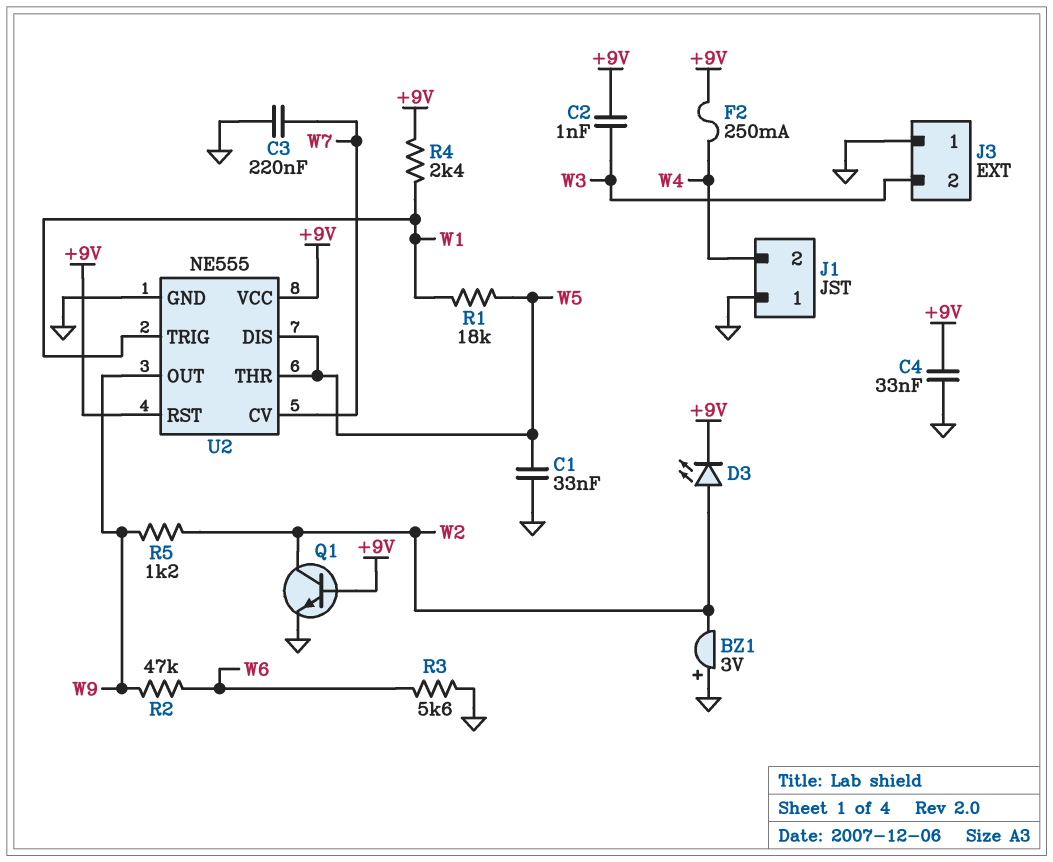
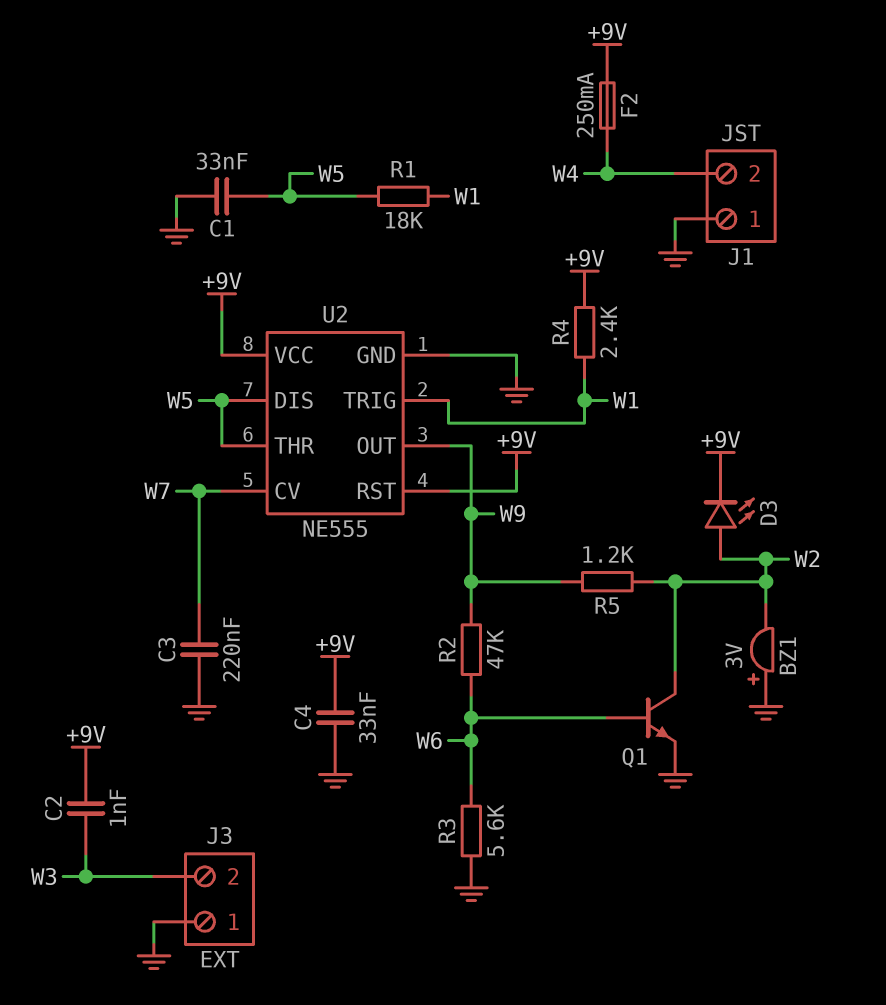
Q1: NPN (B +9V, C W2, E GND) -> NPN (B W6, C W2, E GND)

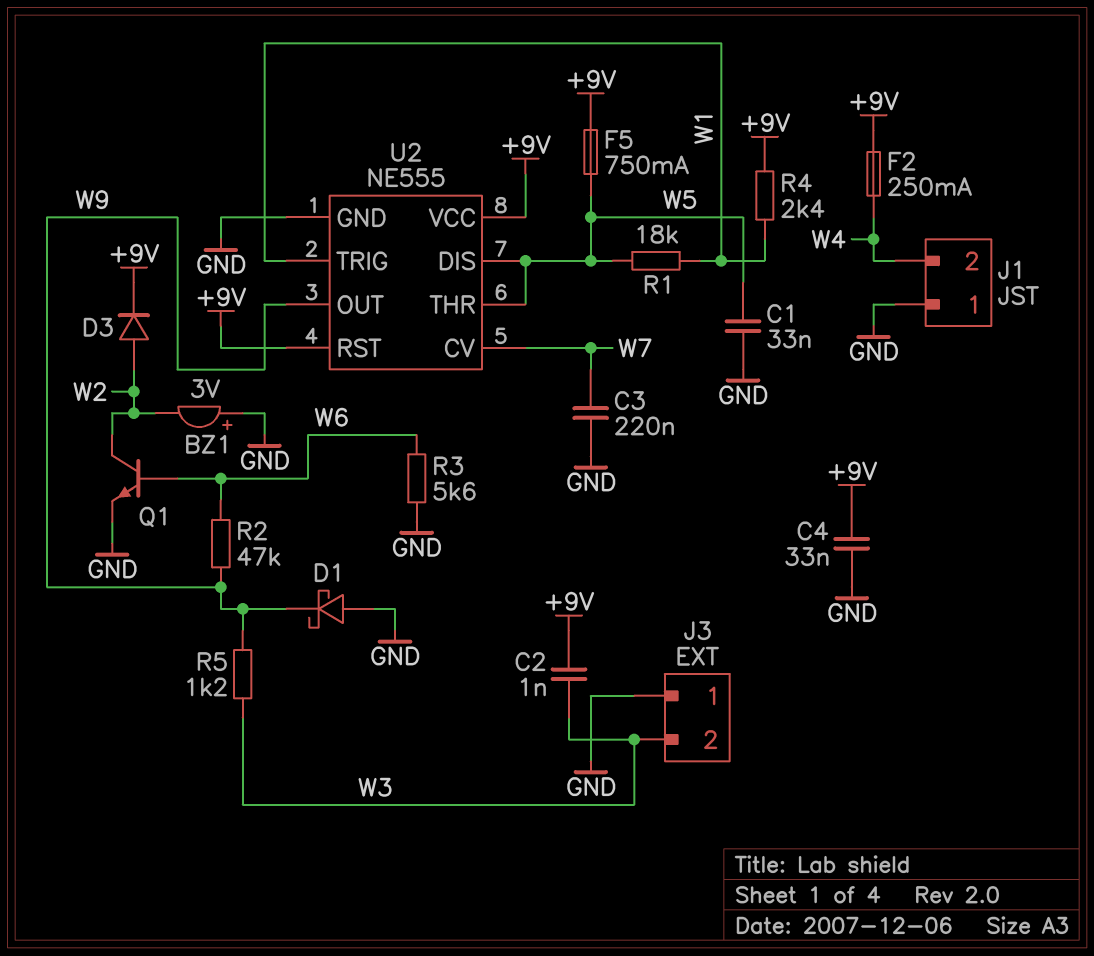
D1: none -> schottky (A GND, K W9)
D3: LED (A W2, K +9V) -> diode (A W2, K +9V)
F5: none -> 750mA (+9V, W5)
R5: 1.2k (W2, W9) -> 1.2k (W3, W9)

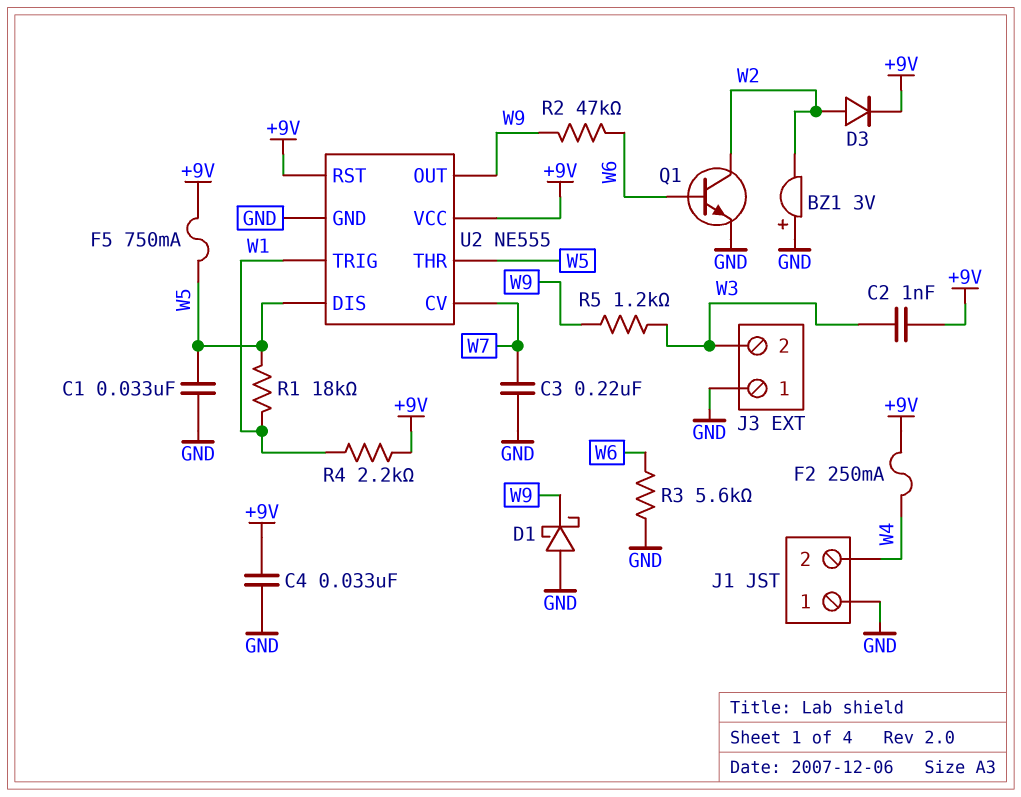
R4: 2.4k (+9V, W1) -> 2.2k (+9V, W1)

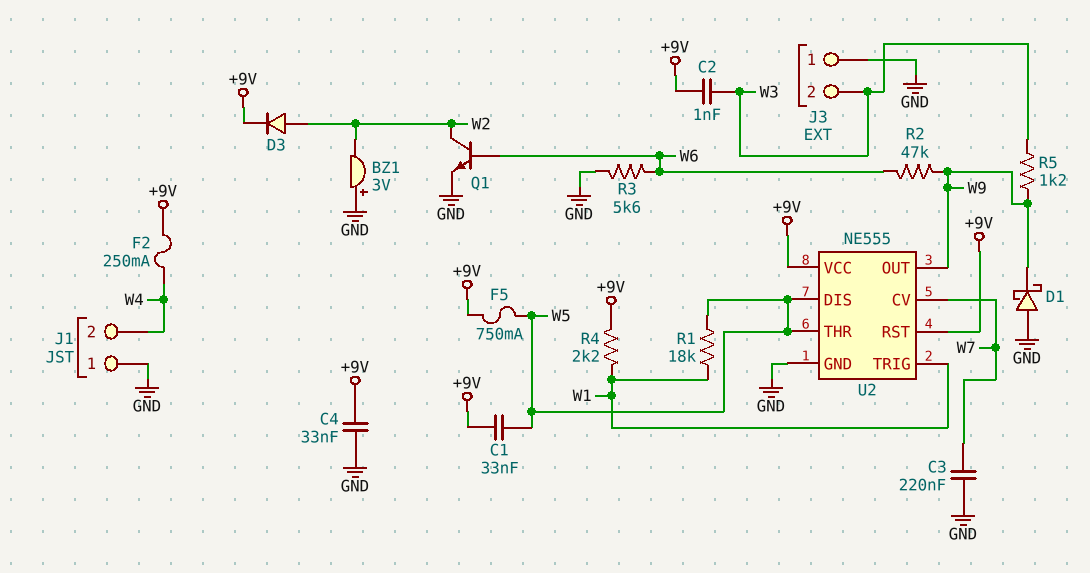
C1: 33nF (GND, W5) -> 33nF (+9V, W5)

